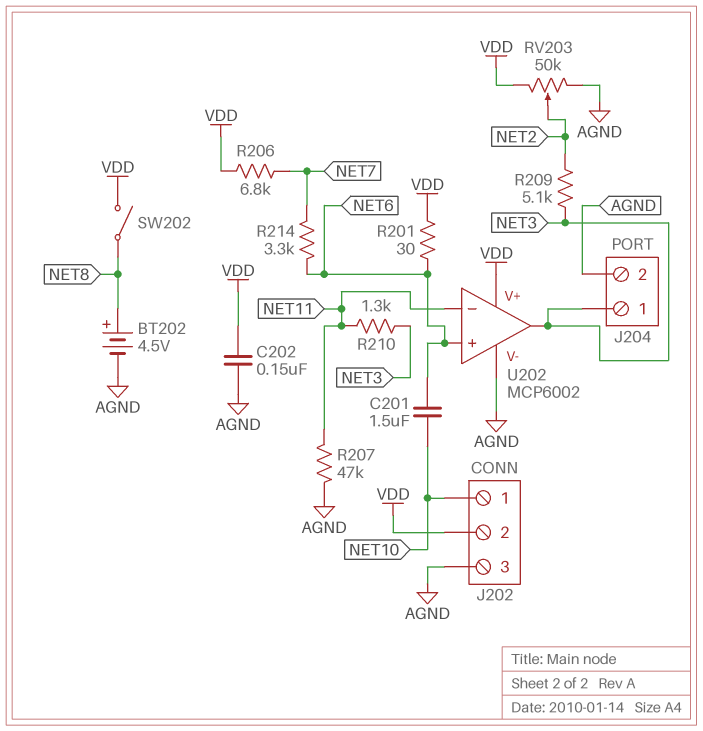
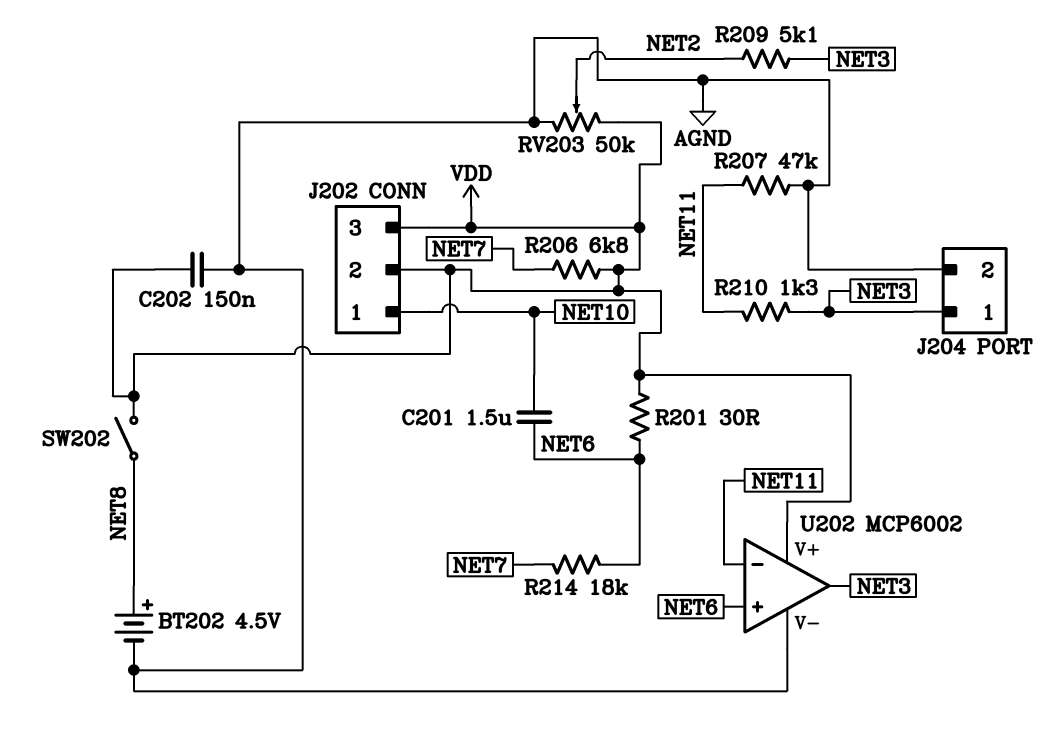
J202 pin 3: AGND -> VDD
R214: 3.3k (NET6, NET7) -> 18k (NET6, NET7)

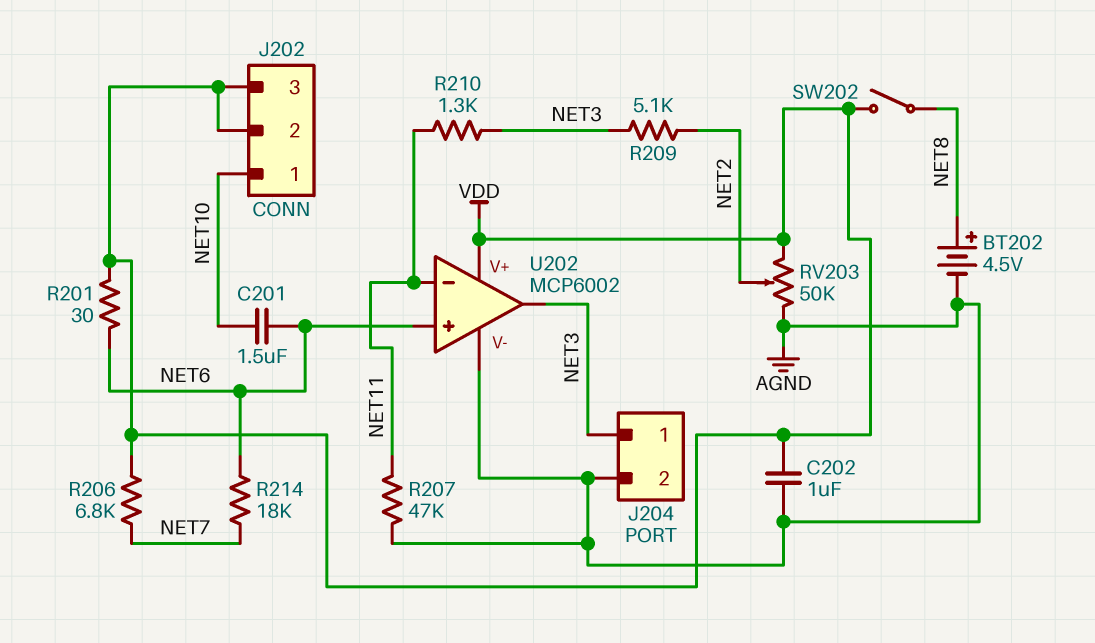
C202: 150nF (AGND, VDD) -> 1uF (AGND, VDD)

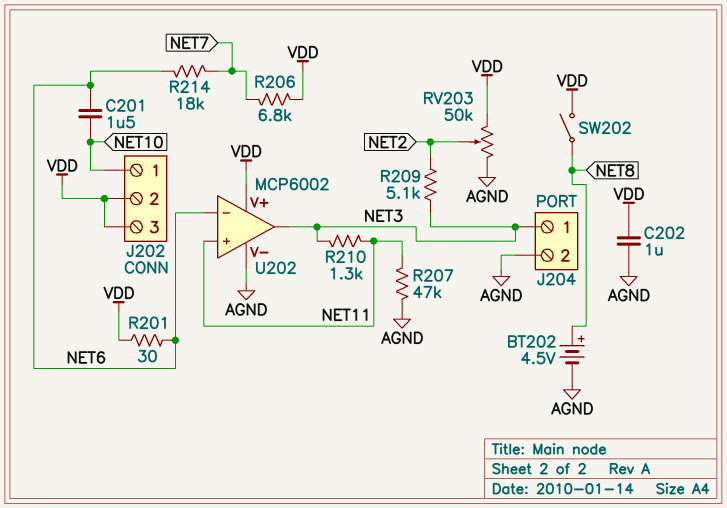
U202 pin in+: NET6 -> NET11
U202 pin in-: NET11 -> NET6

